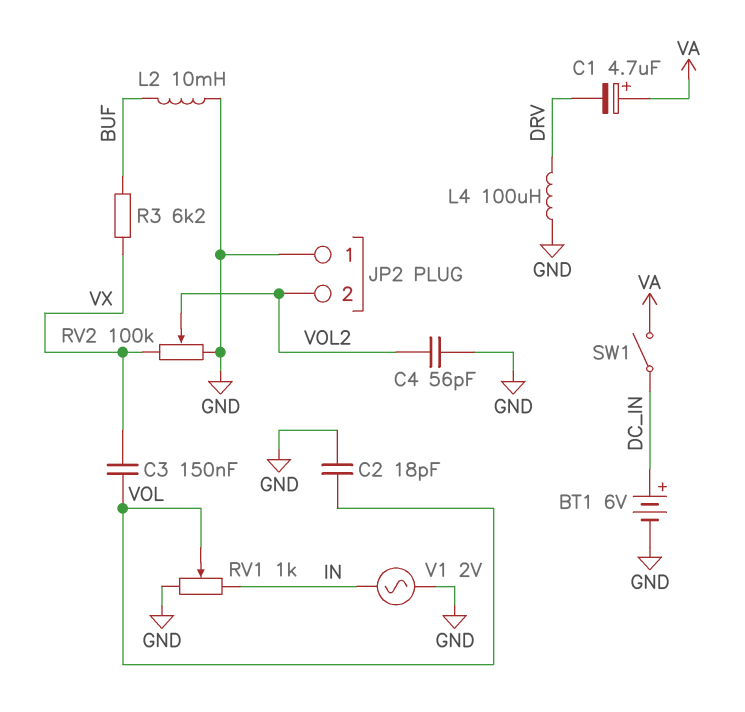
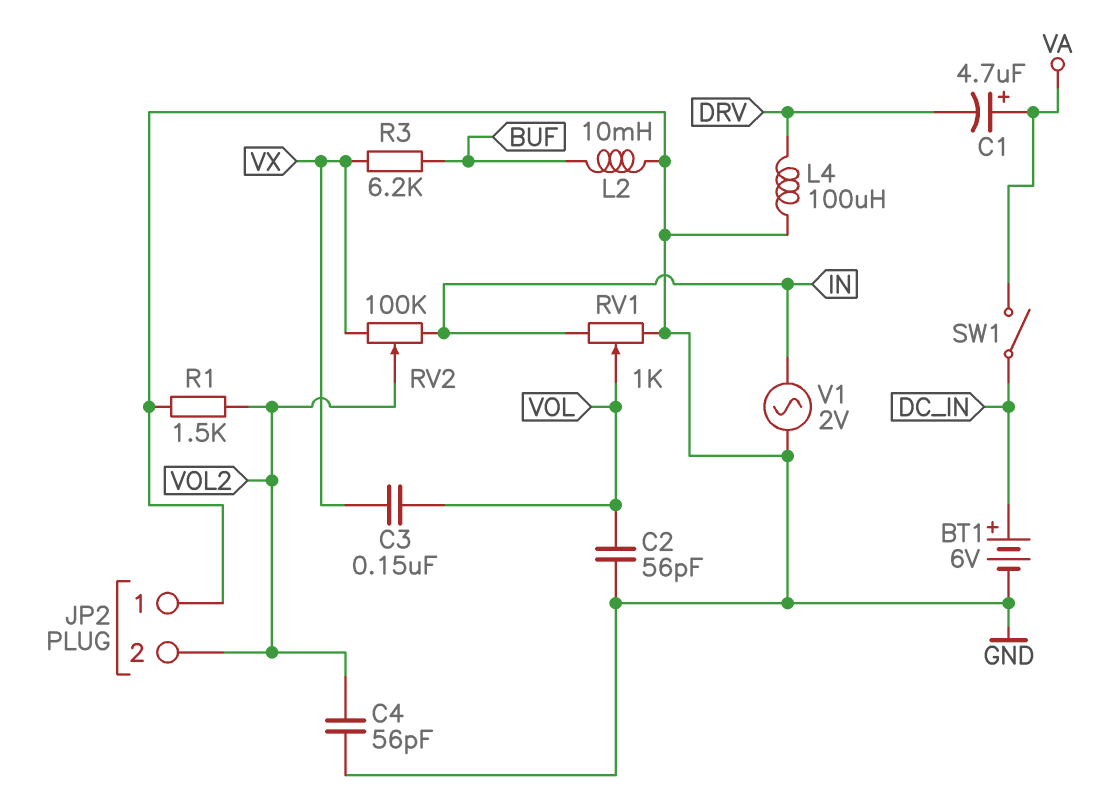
C2: 18pF (GND, VOL) -> 56pF (GND, VOL)
R1: none -> 1.5k (GND, VOL2)
RV2: 100k (GND, VX, wiper VOL2) -> 100k (IN, VX, wiper VOL2)

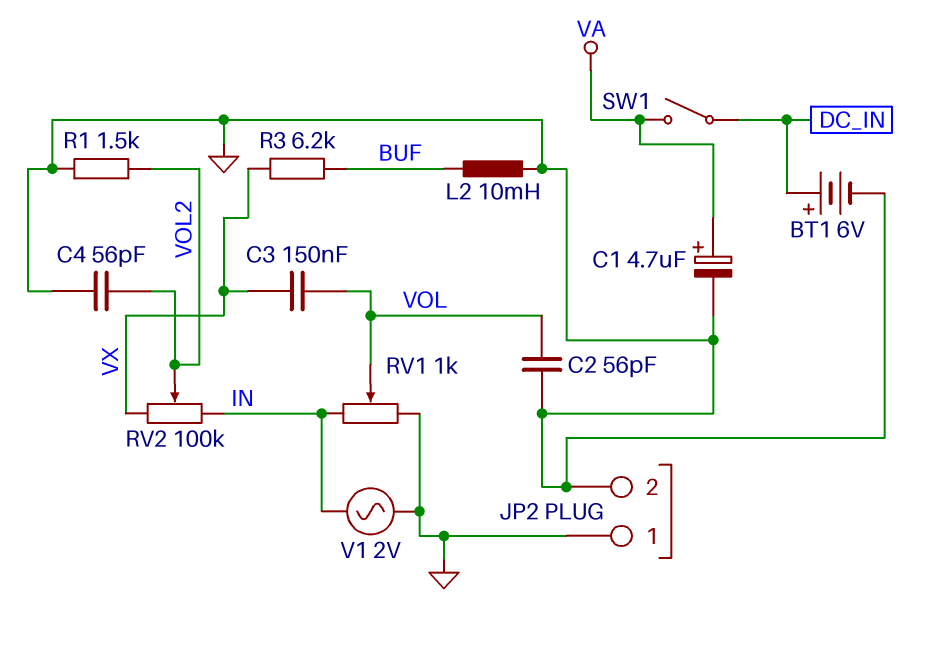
C1: 4.7uF (plus VA, minus DRV) -> 4.7uF (plus VA, minus GND)
JP2 pin 2: VOL2 -> GND
L4: 100uH (DRV, GND) -> none

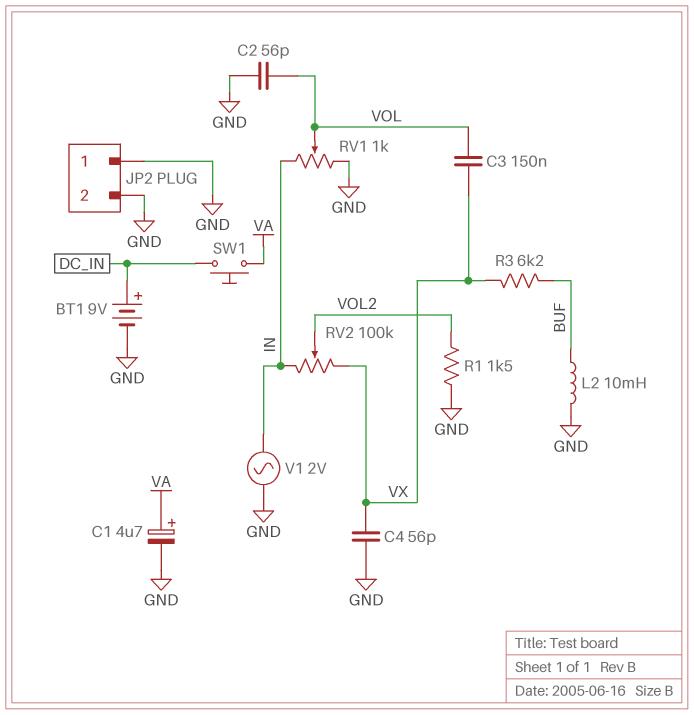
BT1: 6V (plus DC_IN, minus GND) -> 9V (plus DC_IN, minus GND)
C4: 56pF (GND, VOL2) -> 56pF (GND, VX)
SW1: switch (DC_IN, VA) -> button (DC_IN, VA)

